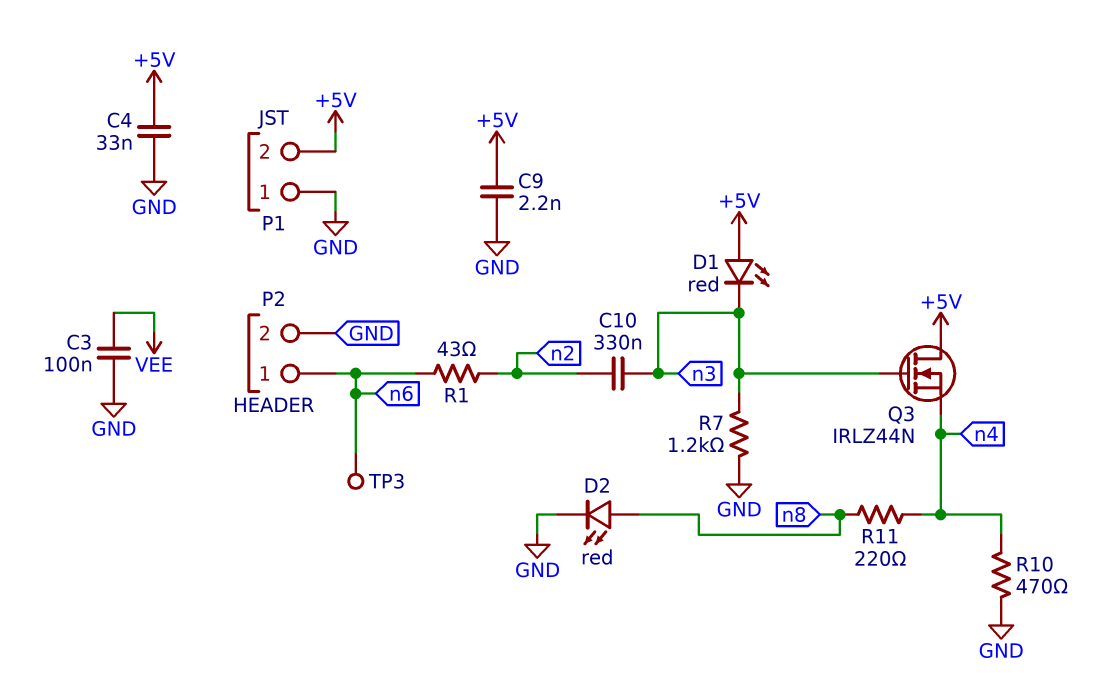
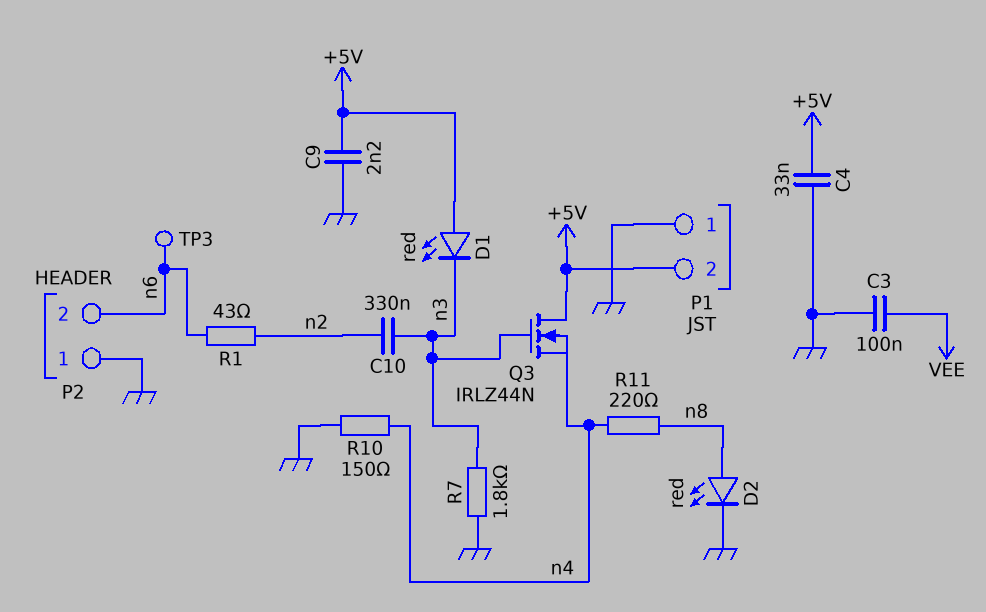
P2 pin 1: n6 -> GND
P2 pin 2: GND -> n6
R7: 1.2k (GND, n3) -> 1.8k (GND, n3)
R10: 470 (GND, n4) -> 150 (GND, n4)

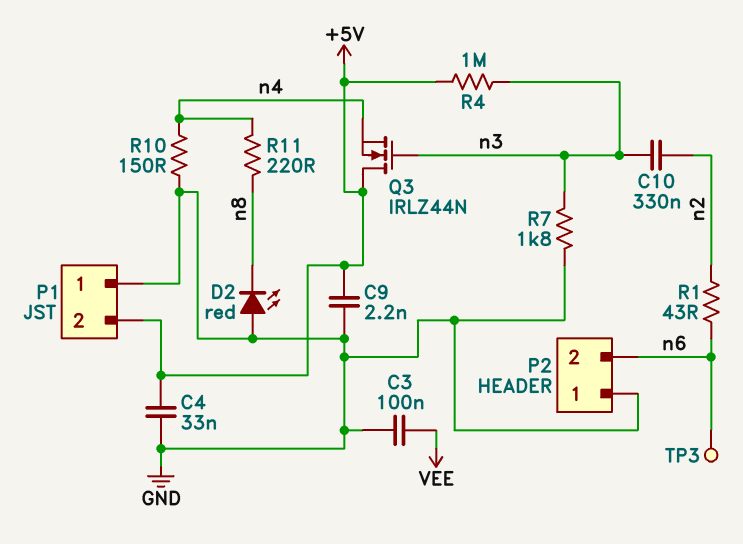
D1: LED red (A +5V, K n3) -> none
D2: LED red (A n8, K GND) -> LED red (A GND, K n8)
R4: none -> 1M (+5V, n3)

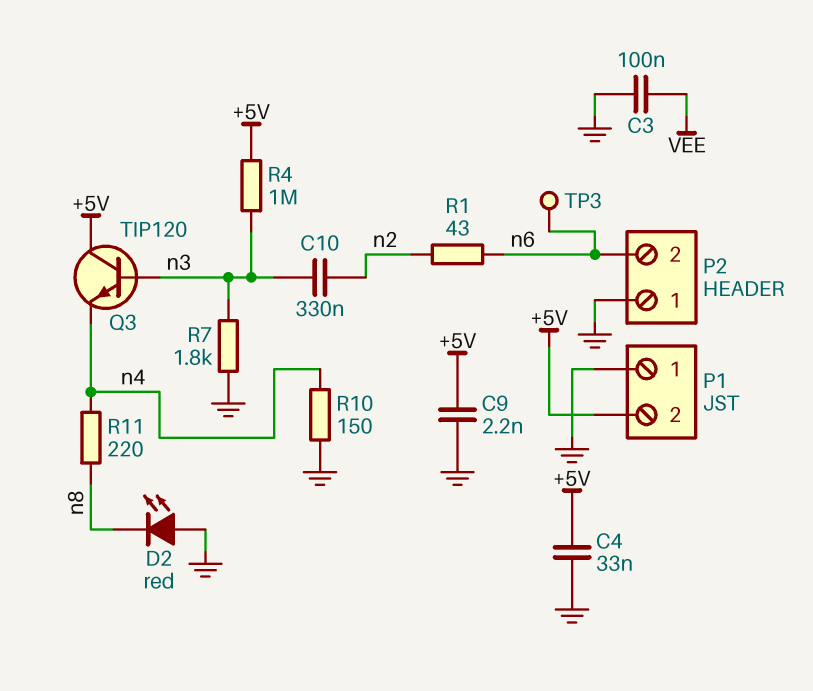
Q3: NMOS IRLZ44N (G n3, D +5V, S n4) -> NPN TIP120 (B n3, C +5V, E n4)

